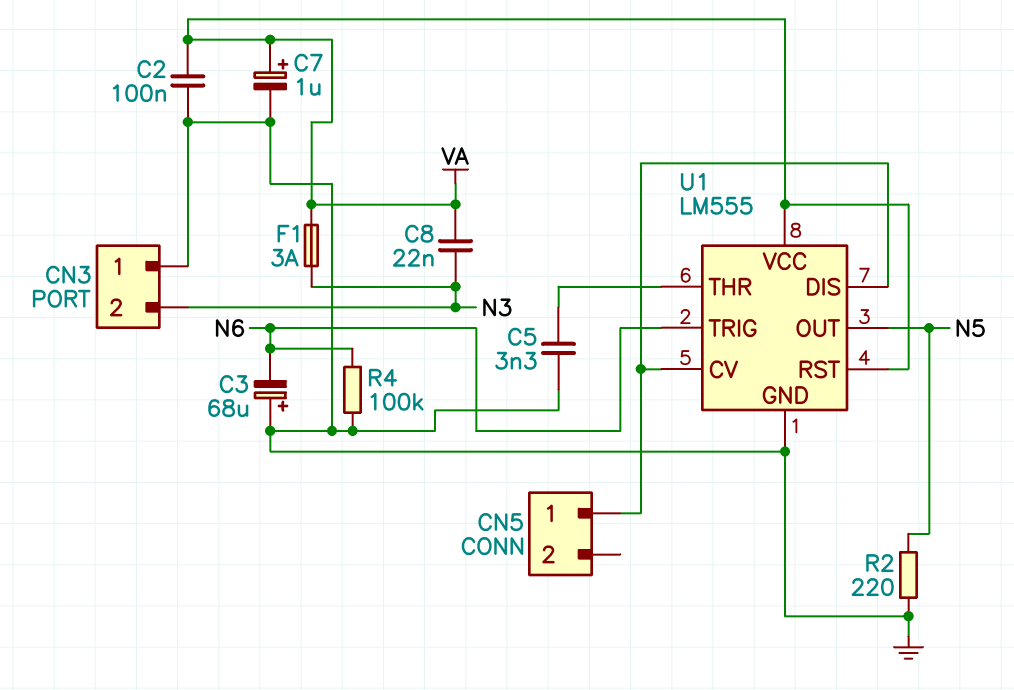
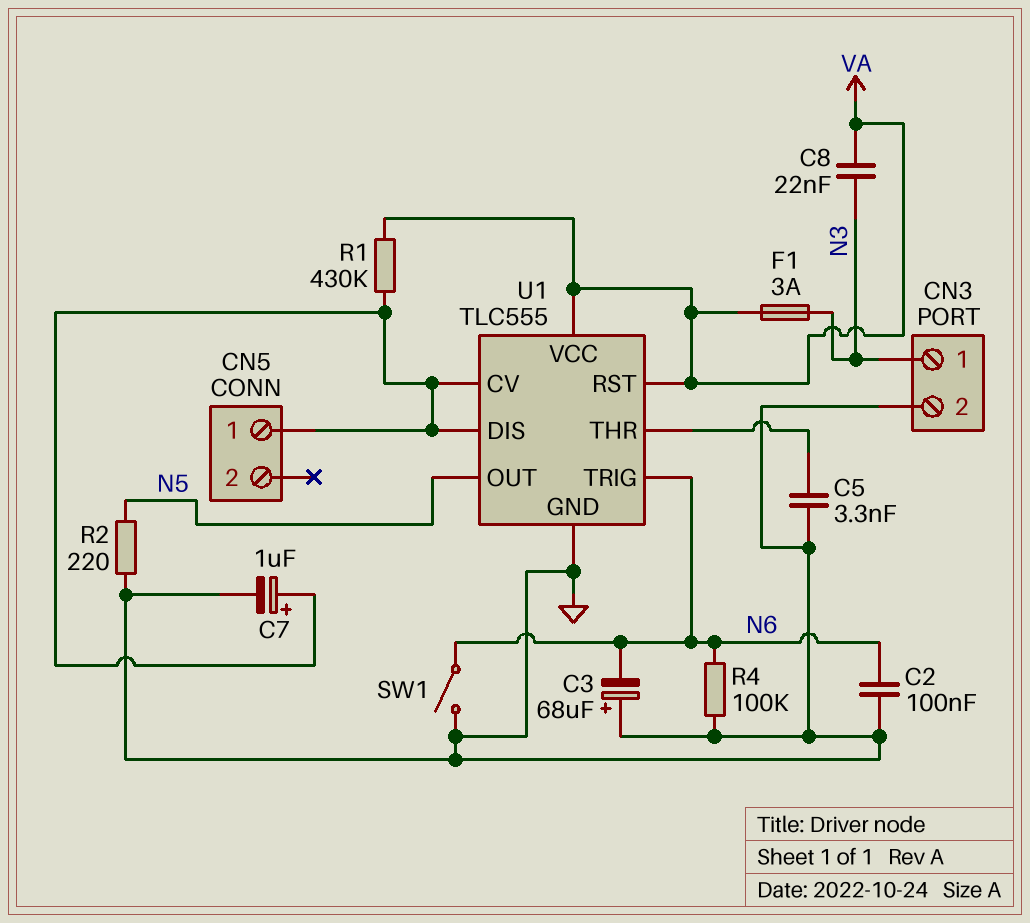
C2: 100nF (GND, VA) -> 100nF (GND, N6)
C7: 1uF (plus VA, minus GND) -> 1uF (plus CN5/1, minus GND)
CN3 pin 1: GND -> N3
CN3 pin 2: N3 -> GND
R1: none -> 430k (CN5/1, VA)
SW1: none -> switch (GND, N6)
U1: LM555 -> TLC555

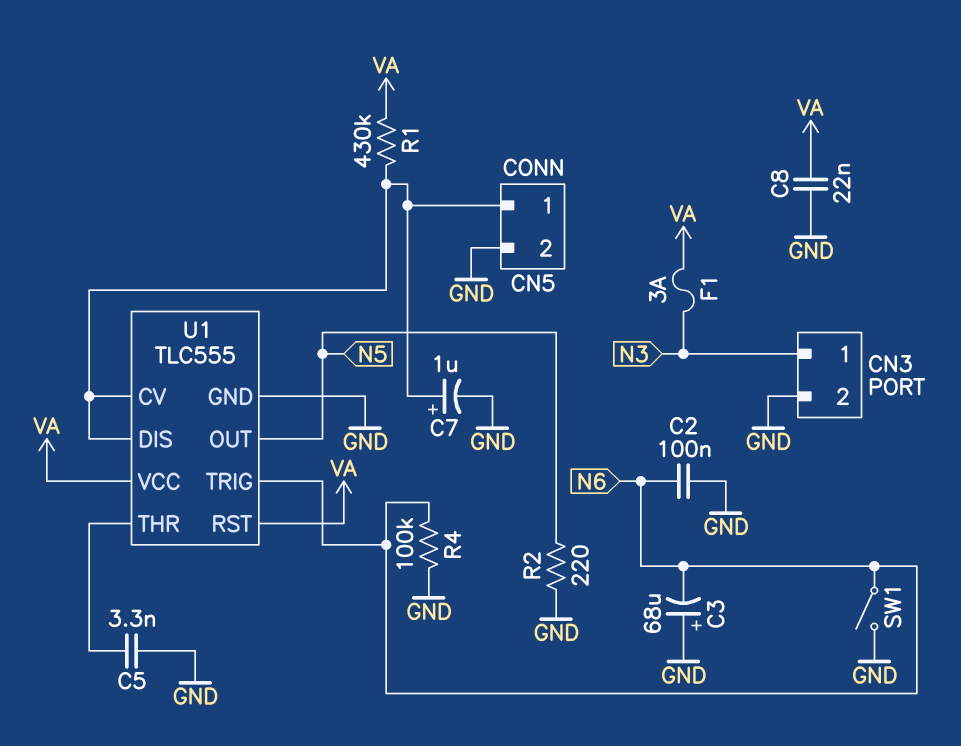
C8: 22nF (N3, VA) -> 22nF (GND, VA)
CN5 pin 2: none -> GND

